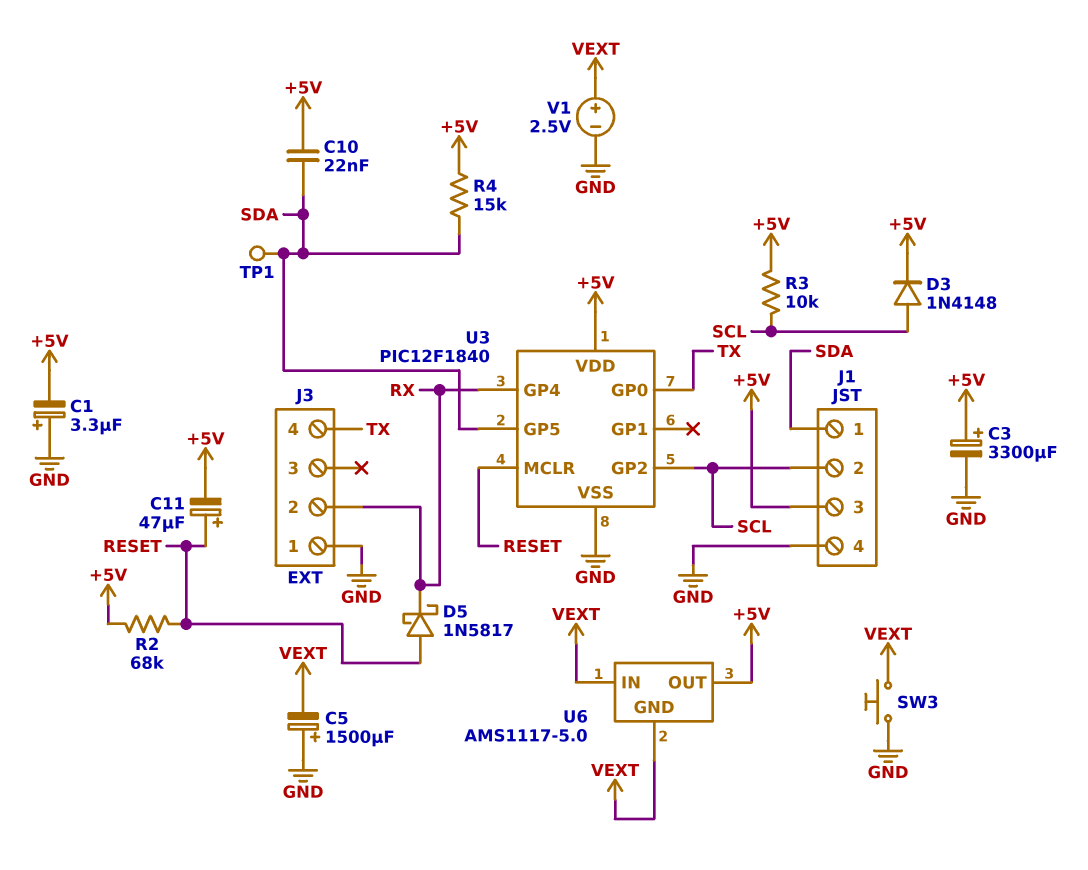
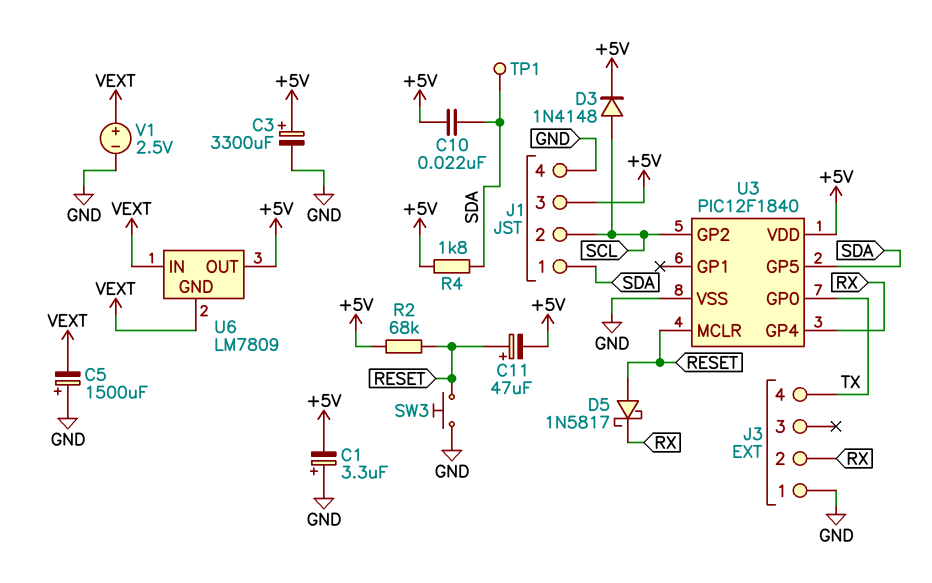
R3: 10k (+5V, SCL) -> none
R4: 15k (+5V, SDA) -> 1.8k (+5V, SDA)
SW3: button (GND, VEXT) -> button (GND, RESET)
U6: AMS1117-5.0 -> LM7809

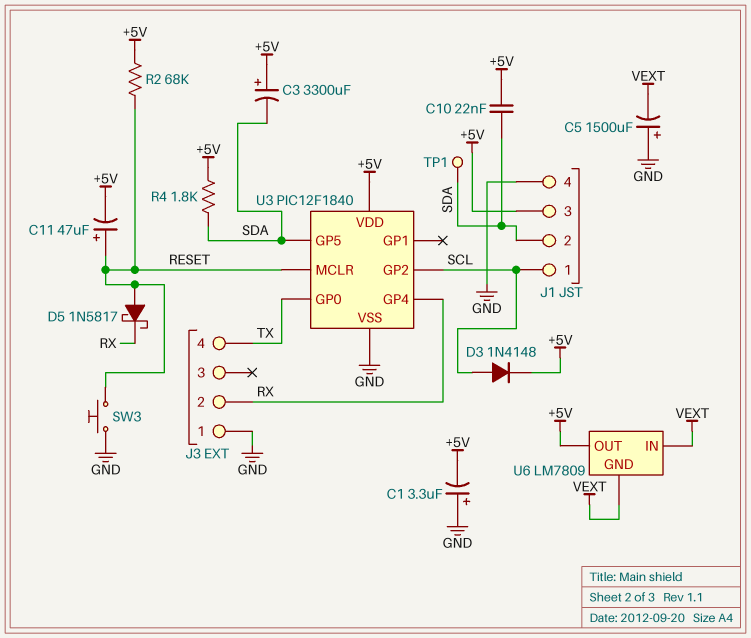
C3: 3300uF (plus +5V, minus GND) -> 3300uF (plus +5V, minus SDA)
J1 pin 1: SDA -> SCL
J1 pin 2: SCL -> SDA
V1: 2.5V (plus VEXT, minus GND) -> none

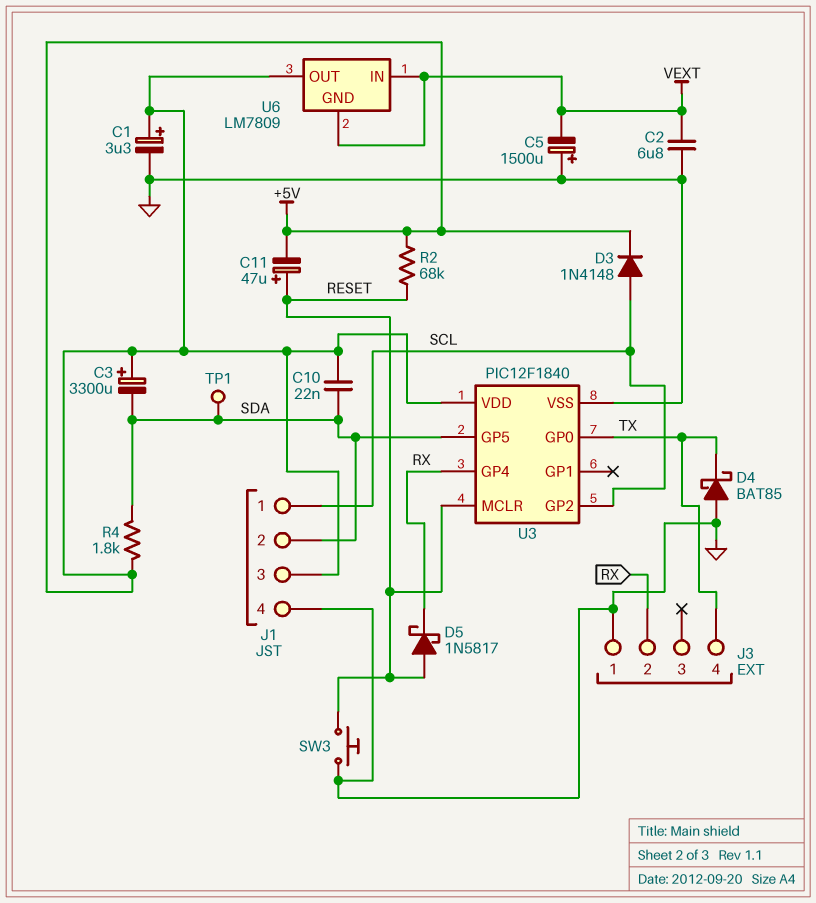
C1: 3.3uF (plus GND, minus +5V) -> 3.3uF (plus +5V, minus GND)
C2: none -> 6.8uF (GND, VEXT)
D4: none -> schottky BAT85 (A GND, K TX)

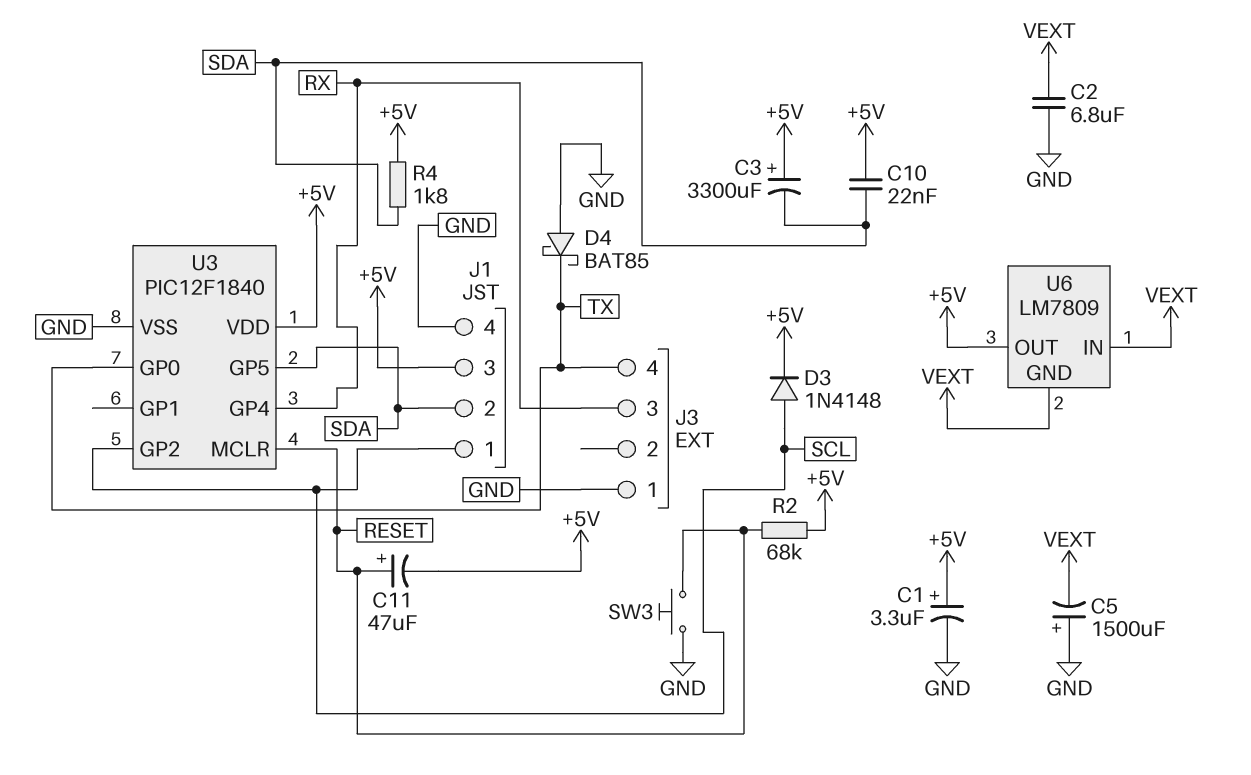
D5: schottky 1N5817 (A RESET, K RX) -> none
J3 pin 2: RX -> none
J3 pin 3: none -> RX
TP1: test point (SDA) -> none

